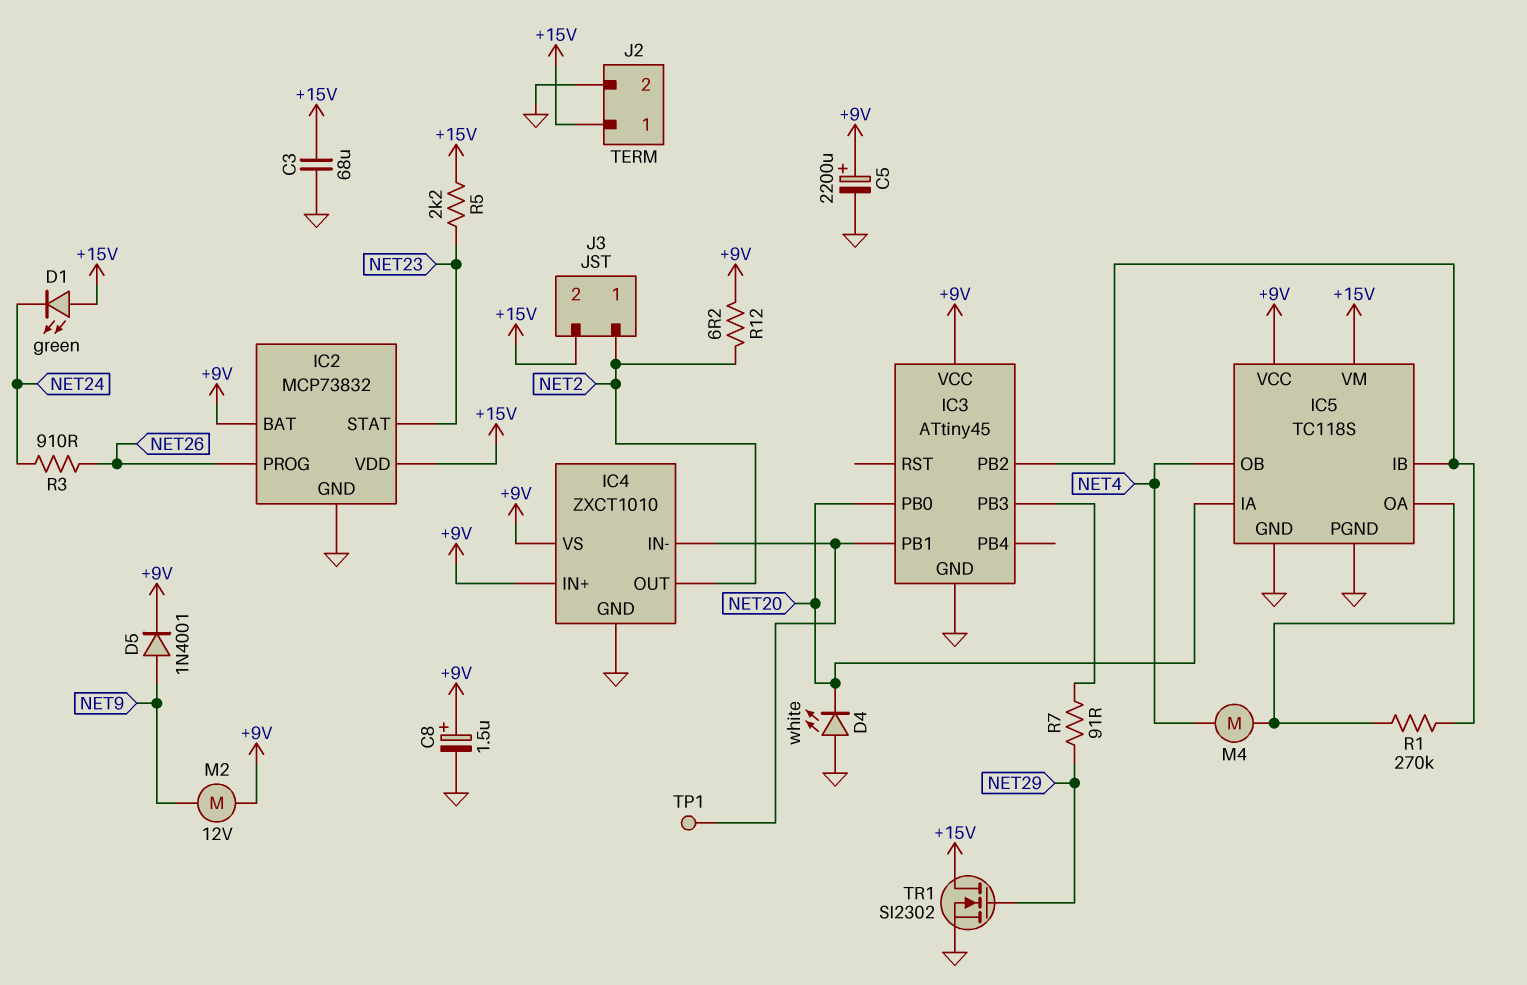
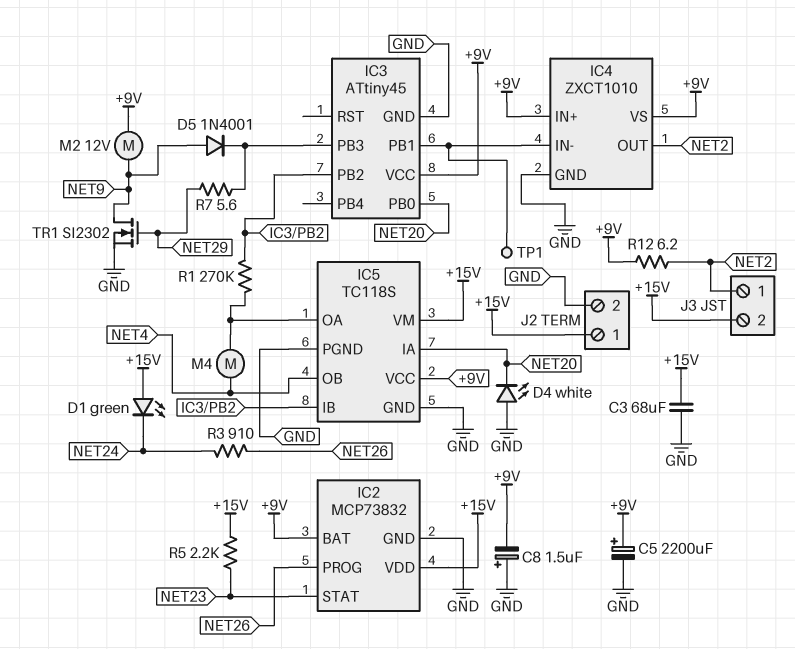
C8: 1.5uF (plus +9V, minus GND) -> 1.5uF (plus GND, minus +9V)
D5: diode 1N4001 (A NET9, K +9V) -> diode 1N4001 (A NET9, K IC3/PB3)
R7: 91 (IC3/PB3, NET29) -> 5.6 (IC3/PB3, NET29)
TR1: NMOS SI2302 (G NET29, D +15V, S GND) -> NMOS SI2302 (G NET29, D NET9, S GND)

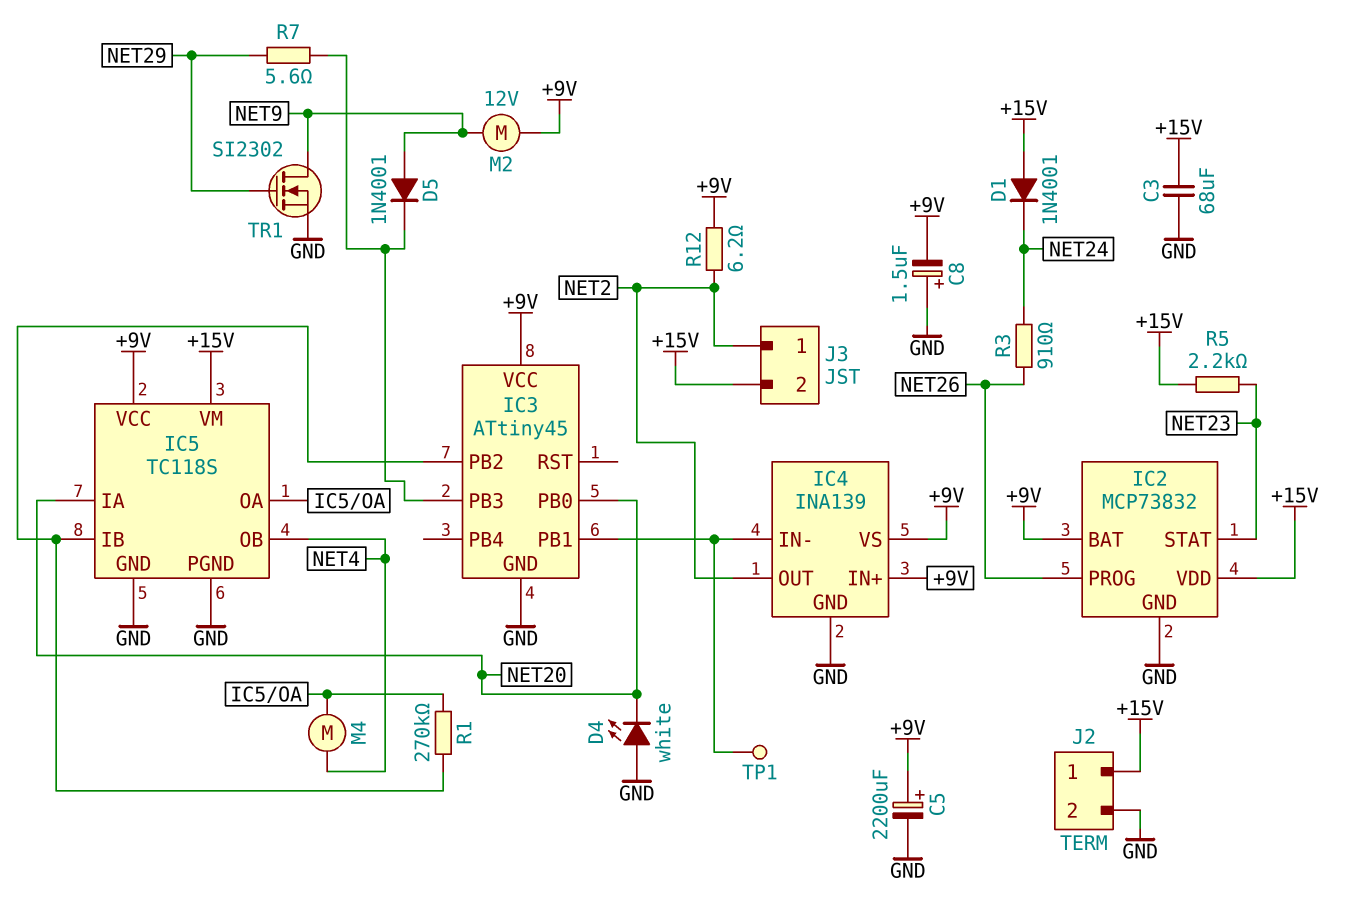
D1: LED green (A +15V, K NET24) -> diode 1N4001 (A +15V, K NET24)
IC4: ZXCT1010 -> INA139

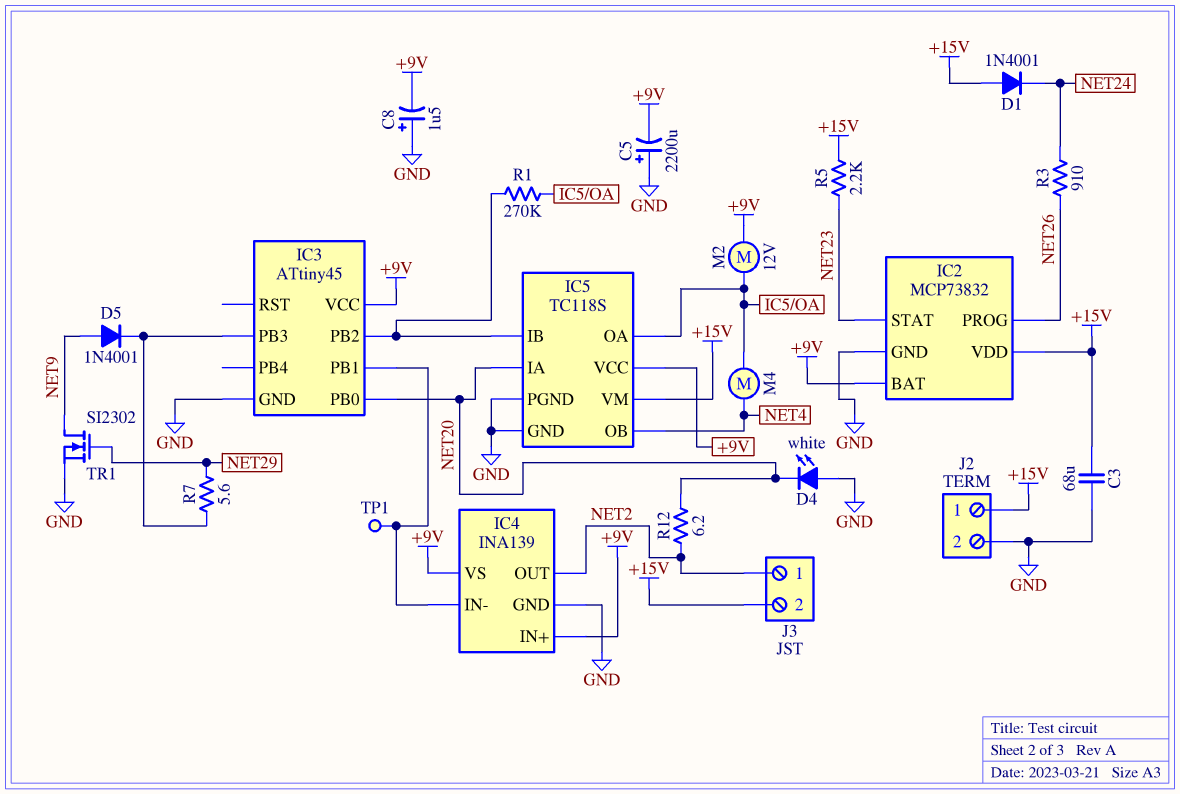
C5: 2200uF (plus +9V, minus GND) -> 2200uF (plus GND, minus +9V)
M2: motor 12V (+9V, NET9) -> motor 12V (+9V, IC5/OA)
R12: 6.2 (+9V, NET2) -> 6.2 (NET2, NET20)

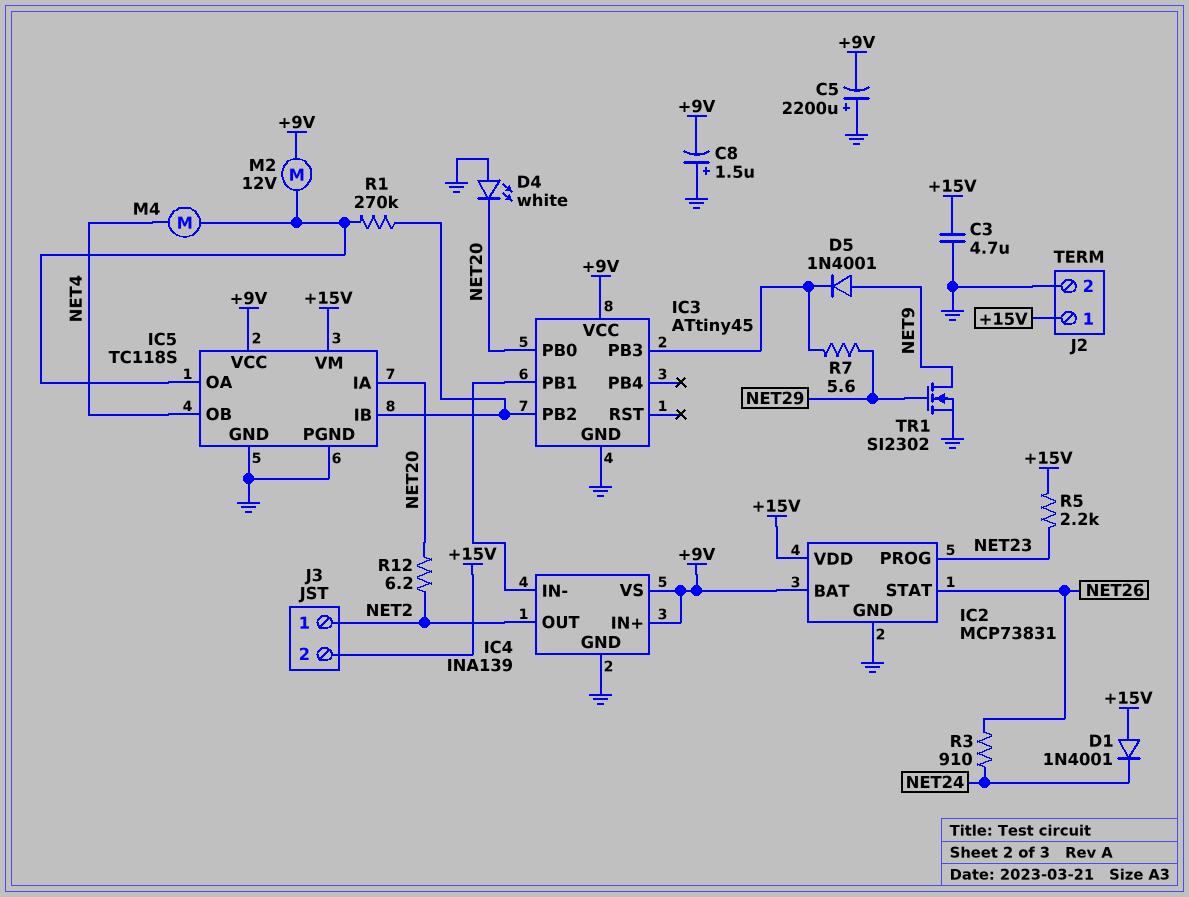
C3: 68uF (+15V, GND) -> 4.7uF (+15V, GND)
IC2: MCP73832 -> MCP73831
IC2 pin PROG: NET26 -> NET23
IC2 pin STAT: NET23 -> NET26
TP1: test point (IC3/PB1) -> none

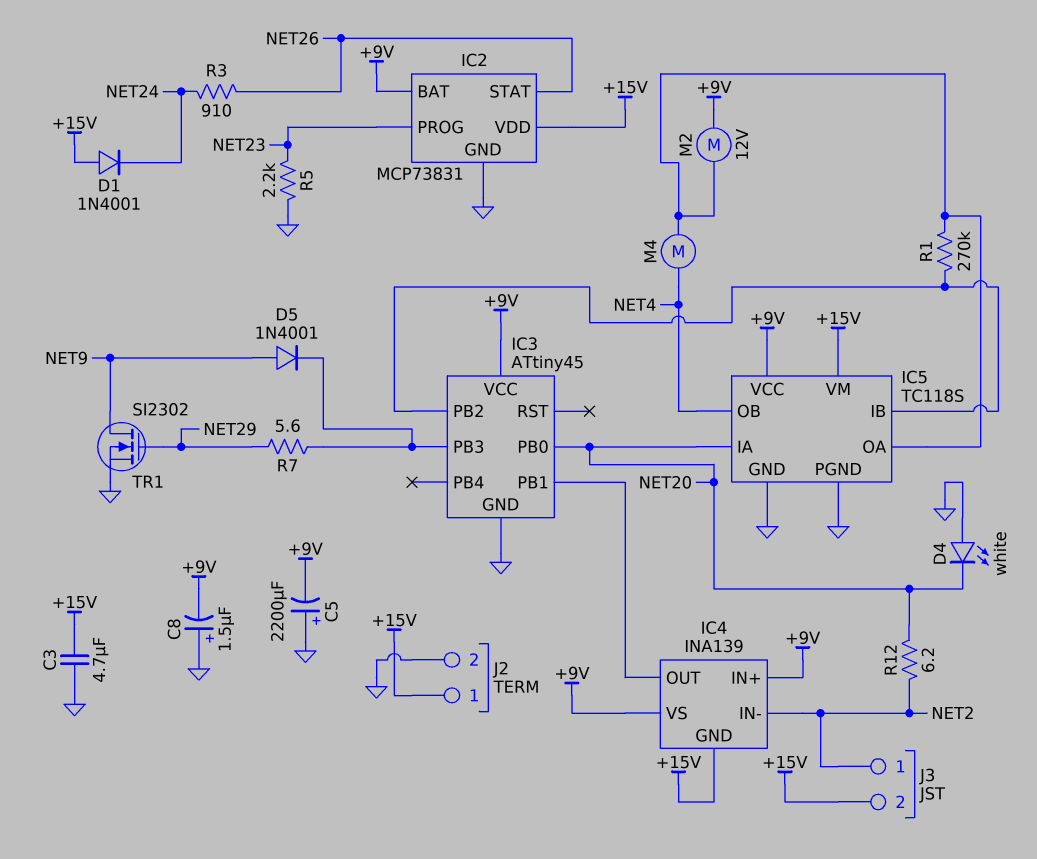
IC4 pin GND: GND -> +15V
IC4 pin IN-: IC3/PB1 -> NET2
IC4 pin OUT: NET2 -> IC3/PB1
R5: 2.2k (+15V, NET23) -> 2.2k (GND, NET23)

